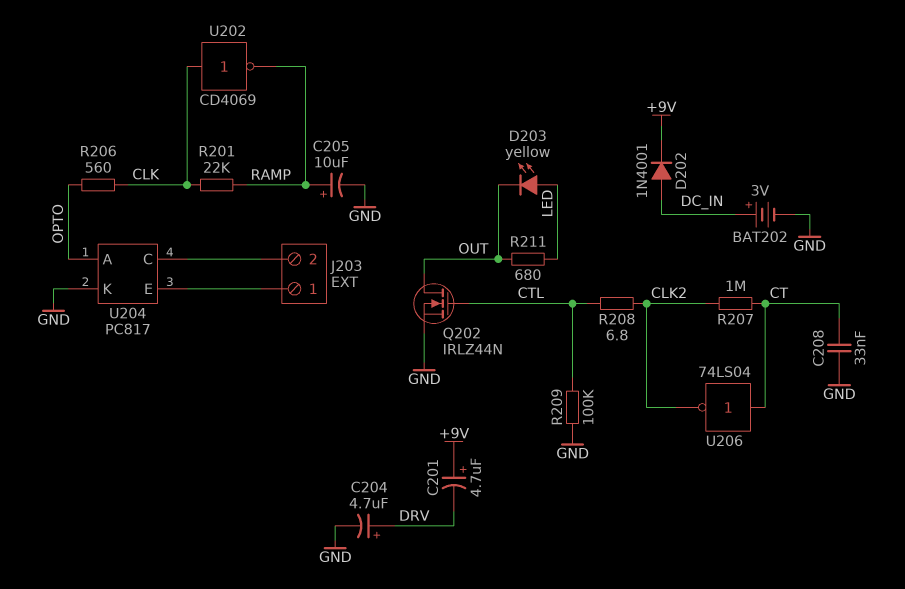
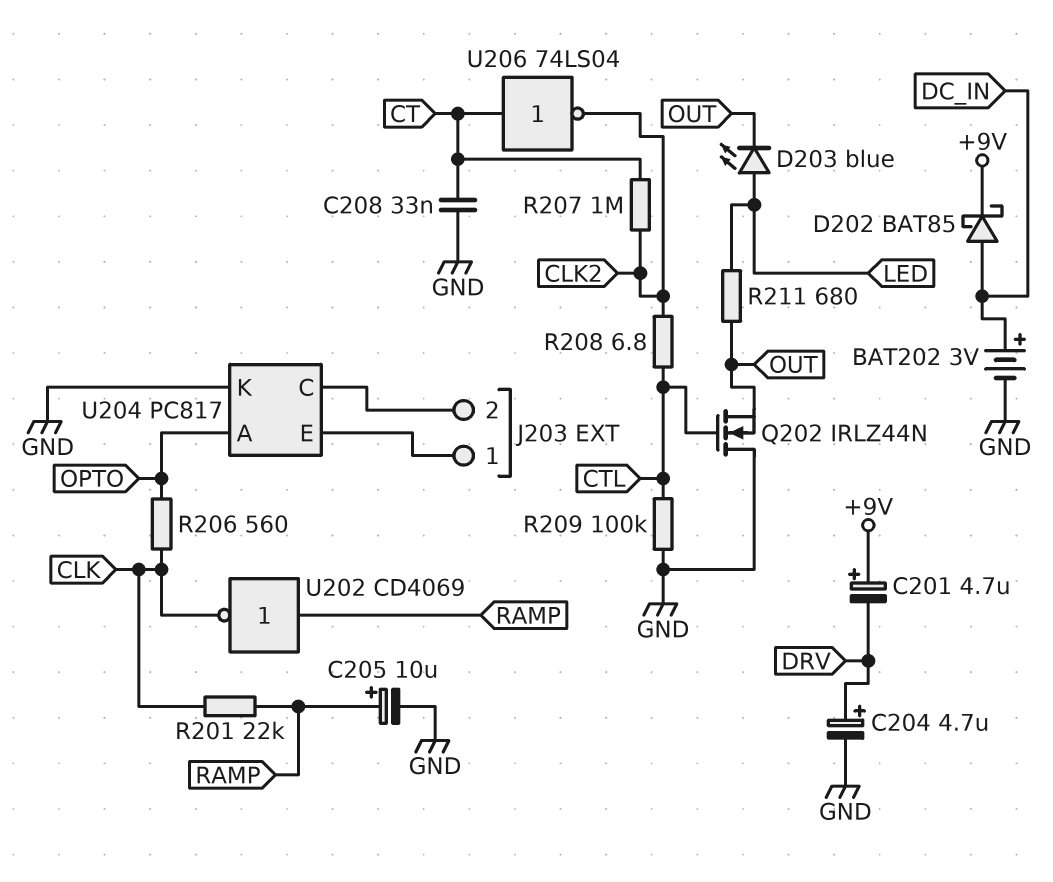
D202: diode 1N4001 (A DC_IN, K +9V) -> schottky BAT85 (A DC_IN, K +9V)
D203: LED yellow (A LED, K OUT) -> LED blue (A LED, K OUT)
Q202: NMOS IRLZ44N (G CTL, D OUT, S GND) -> NMOS IRLZ44N (G CTL, D GND, S OUT)
U202: NOT CD4069 (in CLK, out RAMP) -> NOT CD4069 (in RAMP, out CLK)

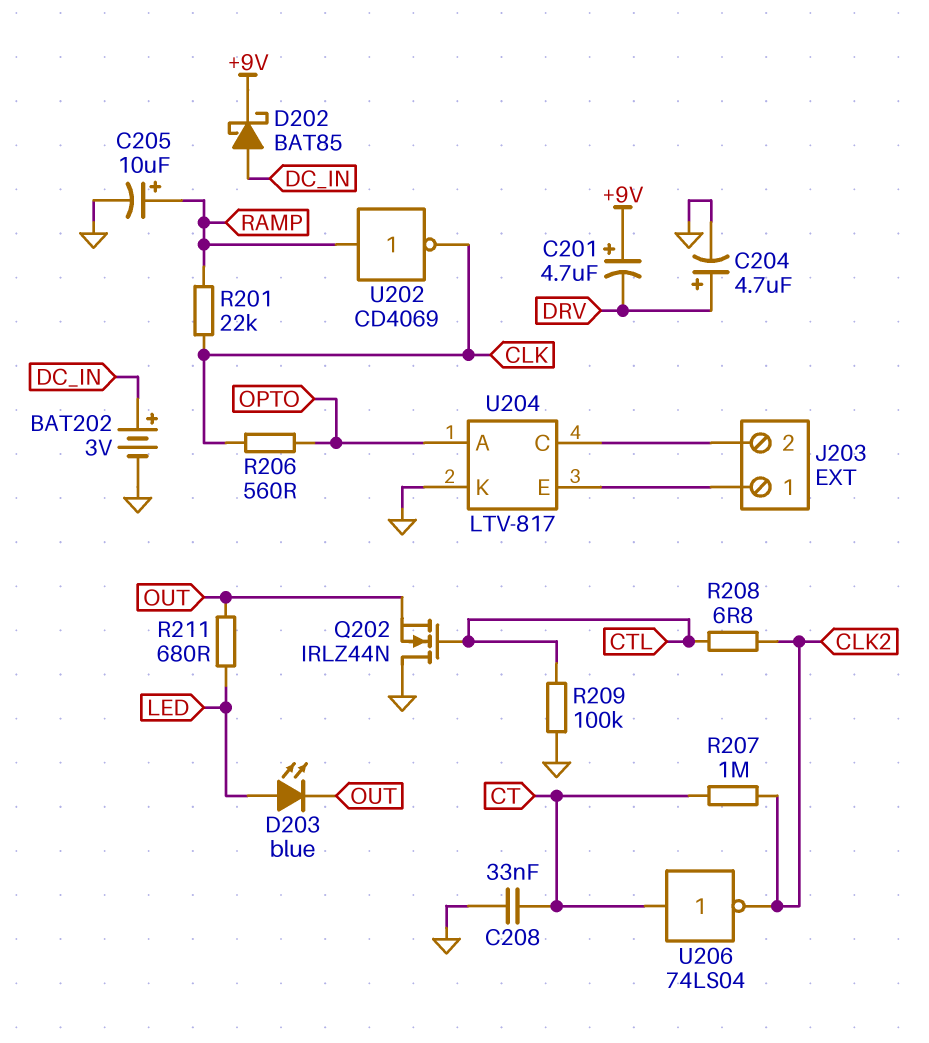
U204: PC817 -> LTV-817

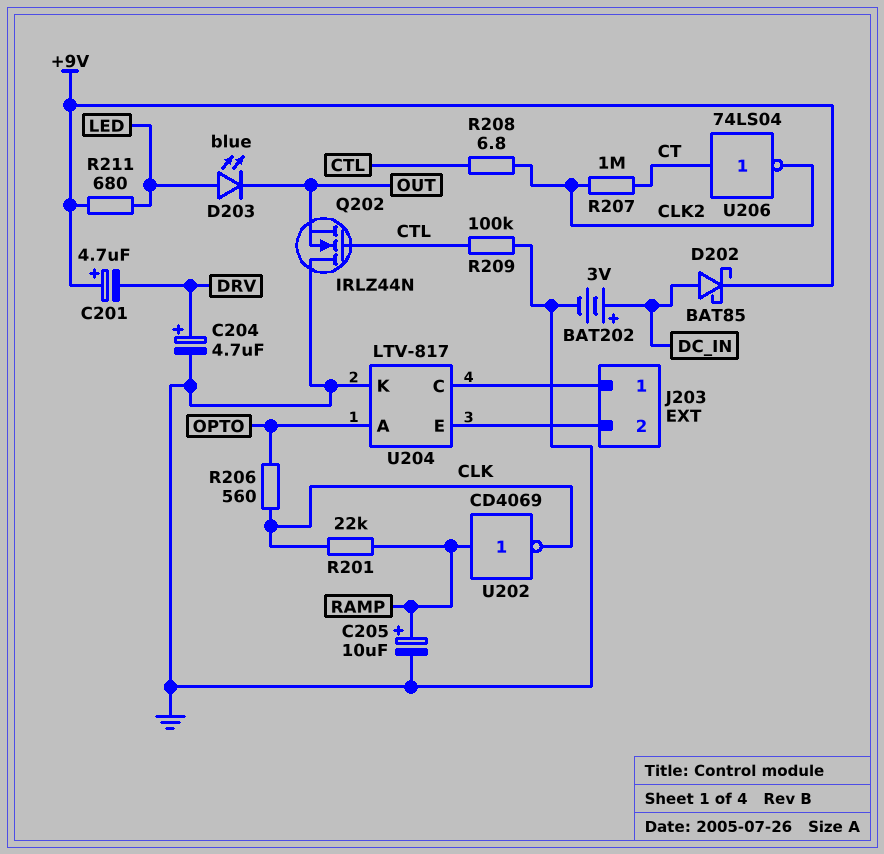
C208: 33nF (CT, GND) -> none
R211: 680 (LED, OUT) -> 680 (+9V, LED)
U204 pin C: J203/2 -> J203/1
U204 pin E: J203/1 -> J203/2

